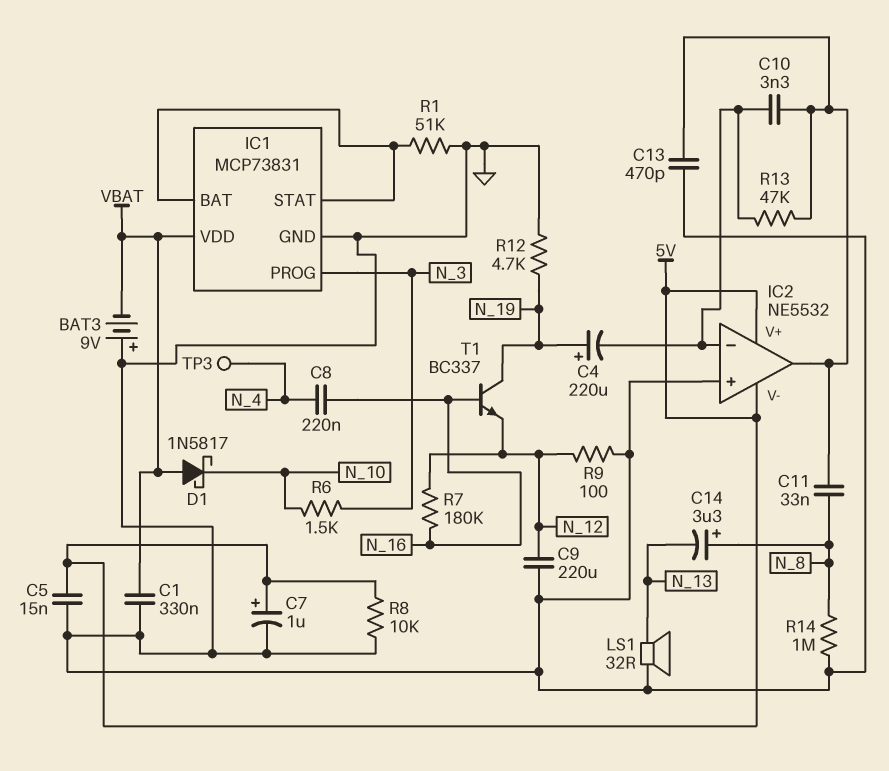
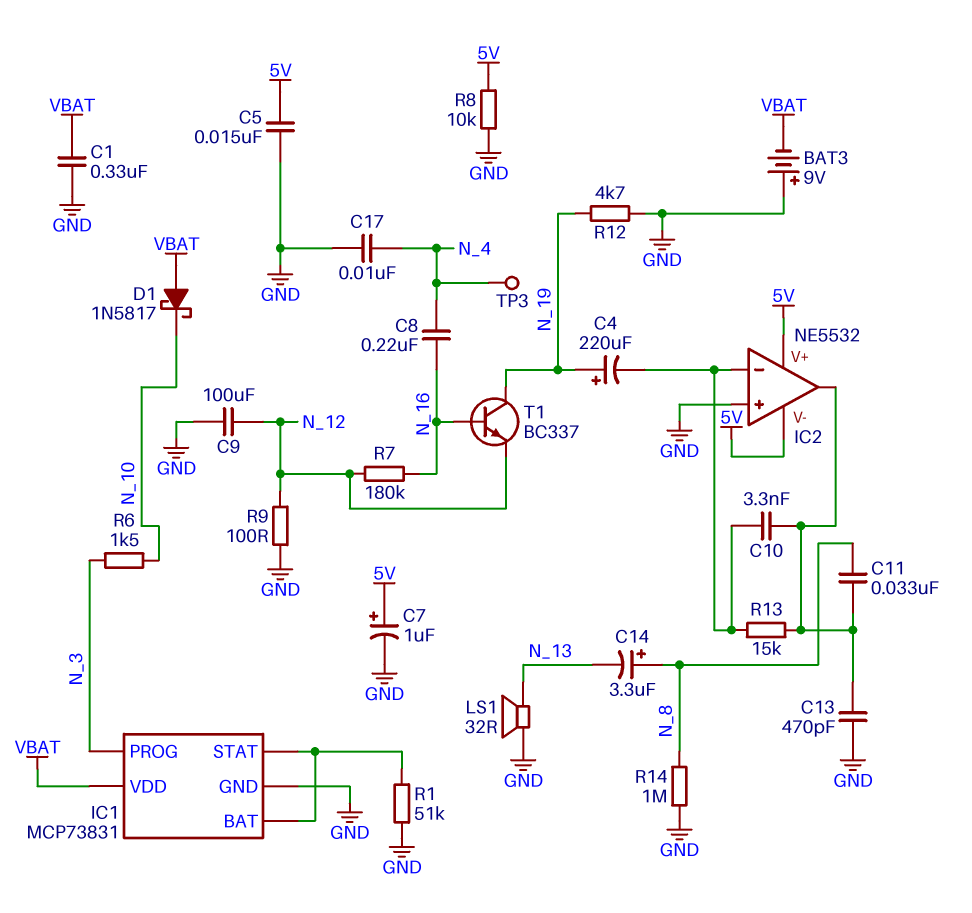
C9: 220uF (GND, N_12) -> 100uF (GND, N_12)
C17: none -> 10nF (GND, N_4)
R13: 47k (IC2/in-, IC2/out) -> 15k (IC2/in-, IC2/out)

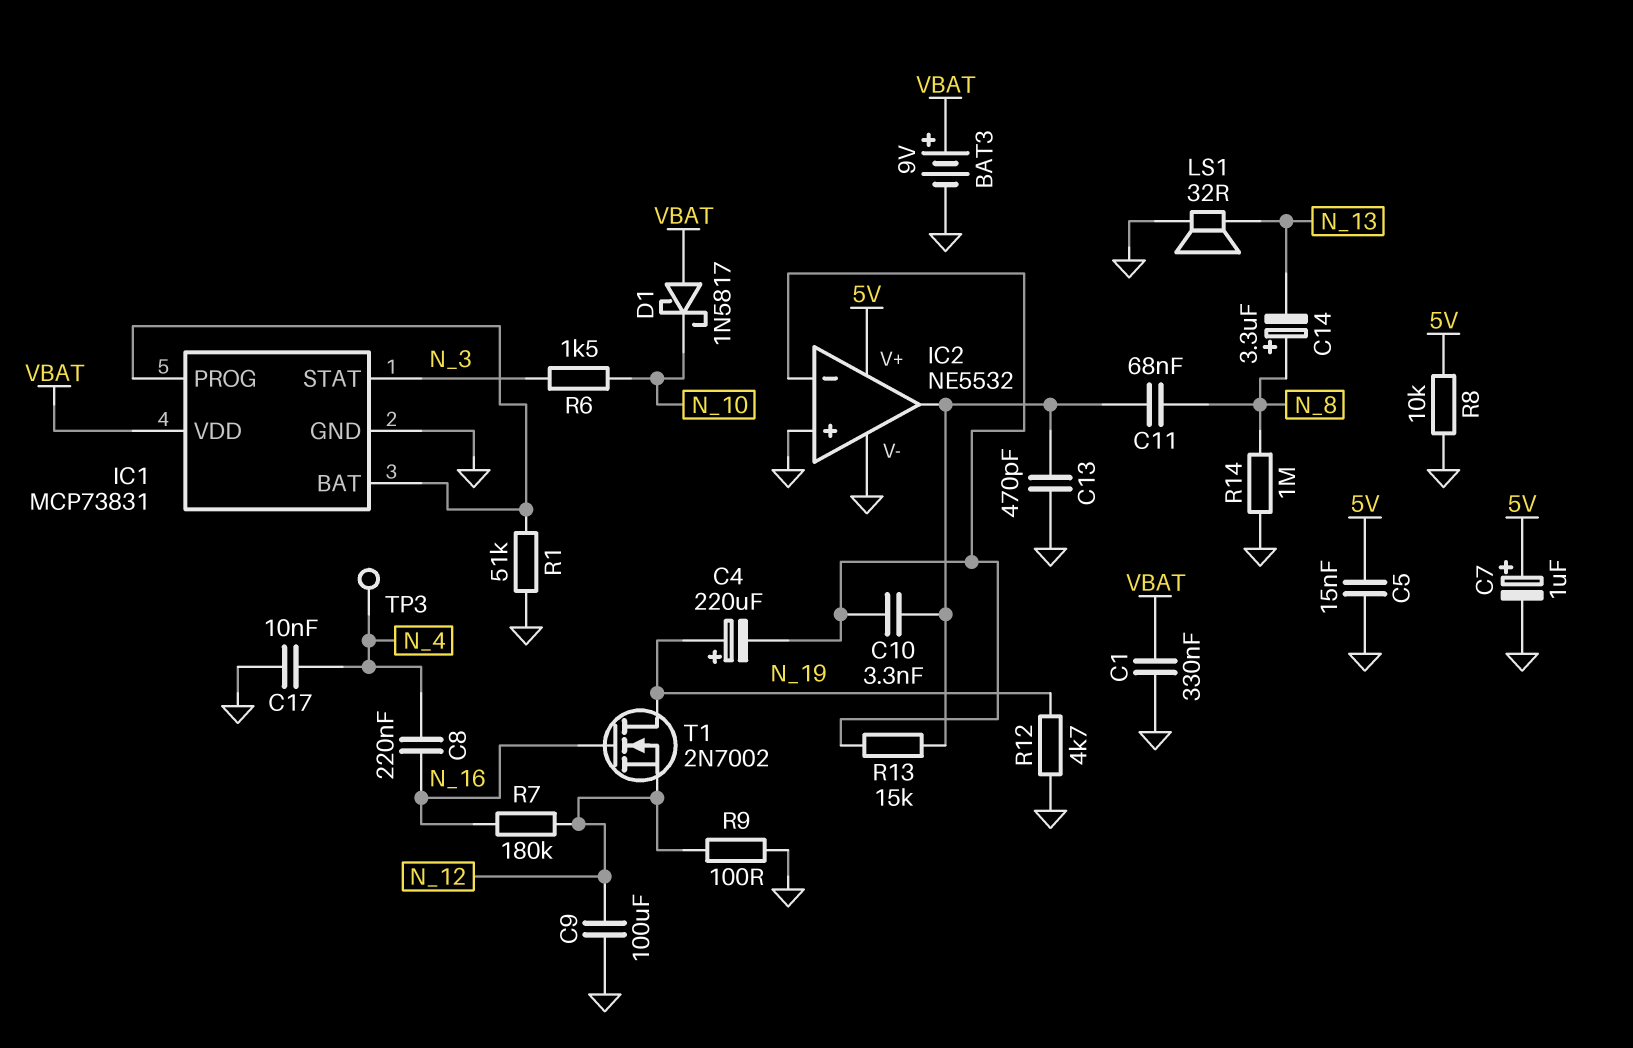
BAT3: 9V (plus GND, minus VBAT) -> 9V (plus VBAT, minus GND)
C11: 33nF (IC2/out, N_8) -> 68nF (IC2/out, N_8)
IC1 pin PROG: N_3 -> IC1/BAT
IC1 pin STAT: IC1/BAT -> N_3
IC2 pin V-: 5V -> GND
T1: NPN BC337 (B N_16, C N_19, E N_12) -> NMOS 2N7002 (G N_16, D N_19, S N_12)

